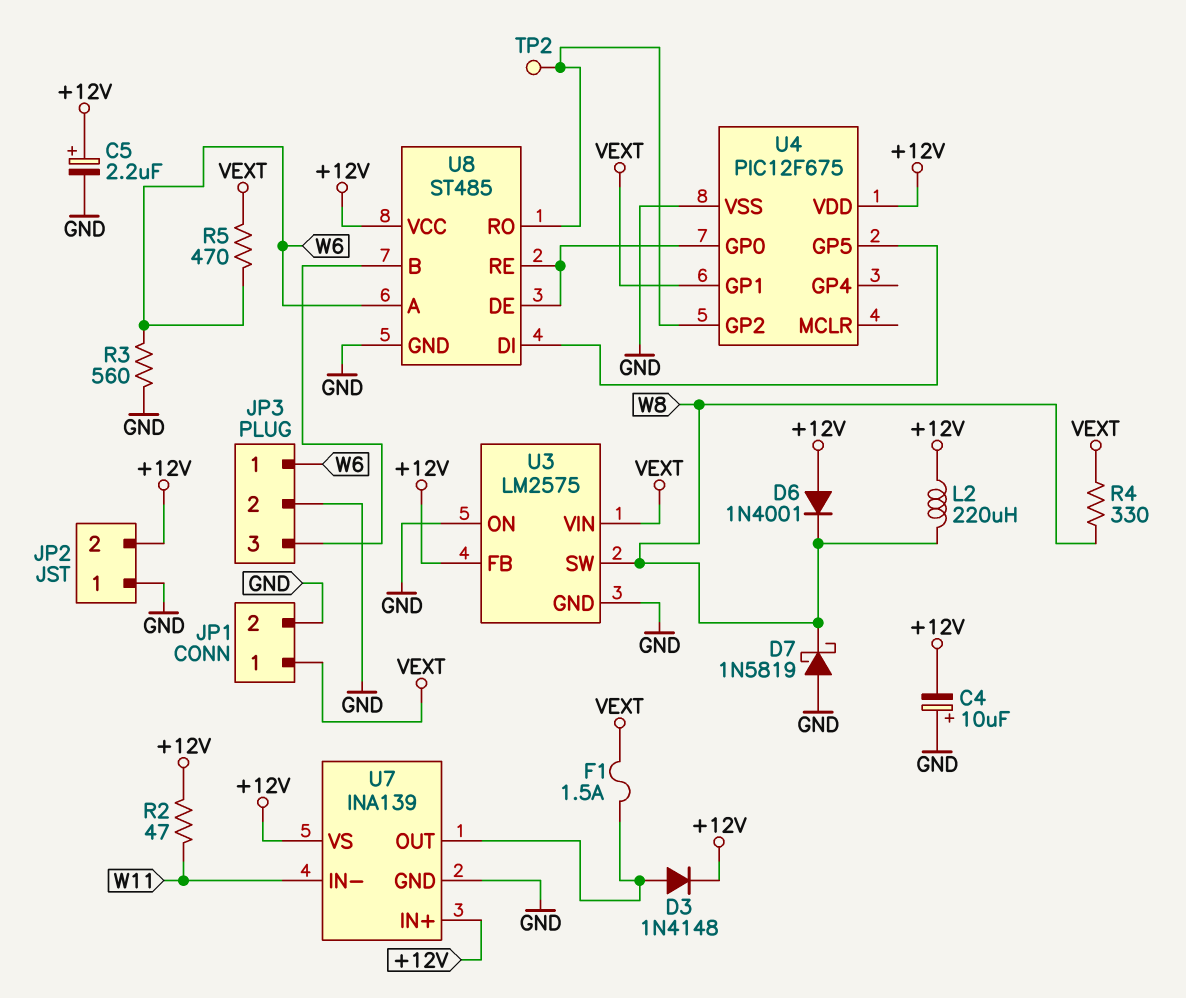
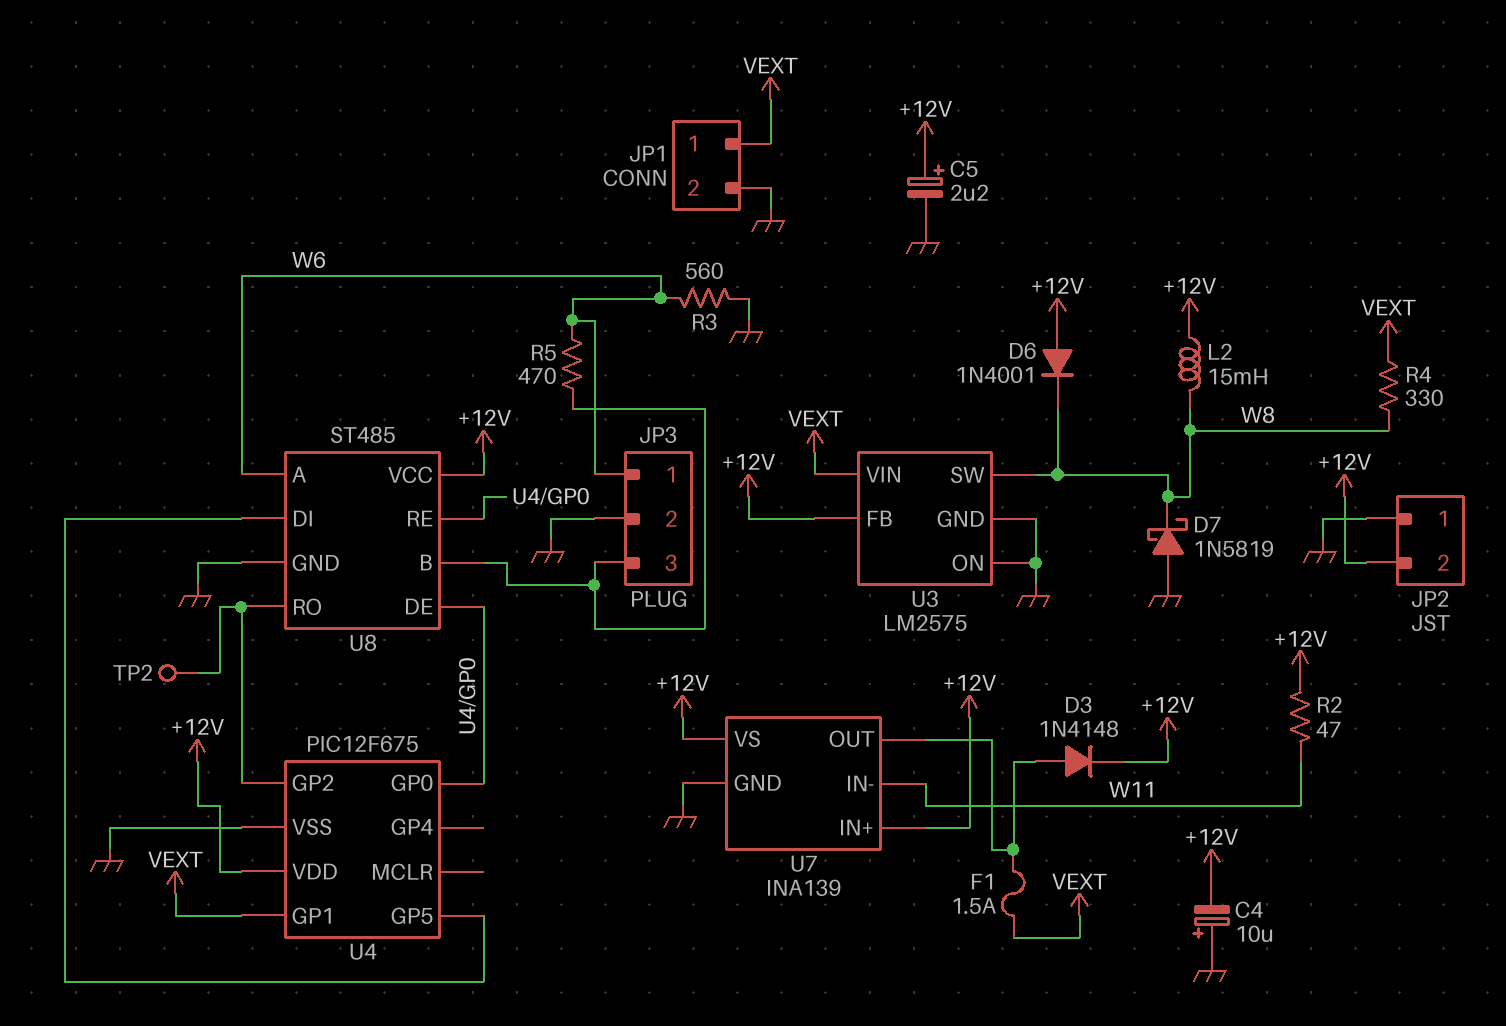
L2: 220uH (+12V, W8) -> 15mH (+12V, W8)
R5: 470 (VEXT, W6) -> 470 (JP3/3, W6)

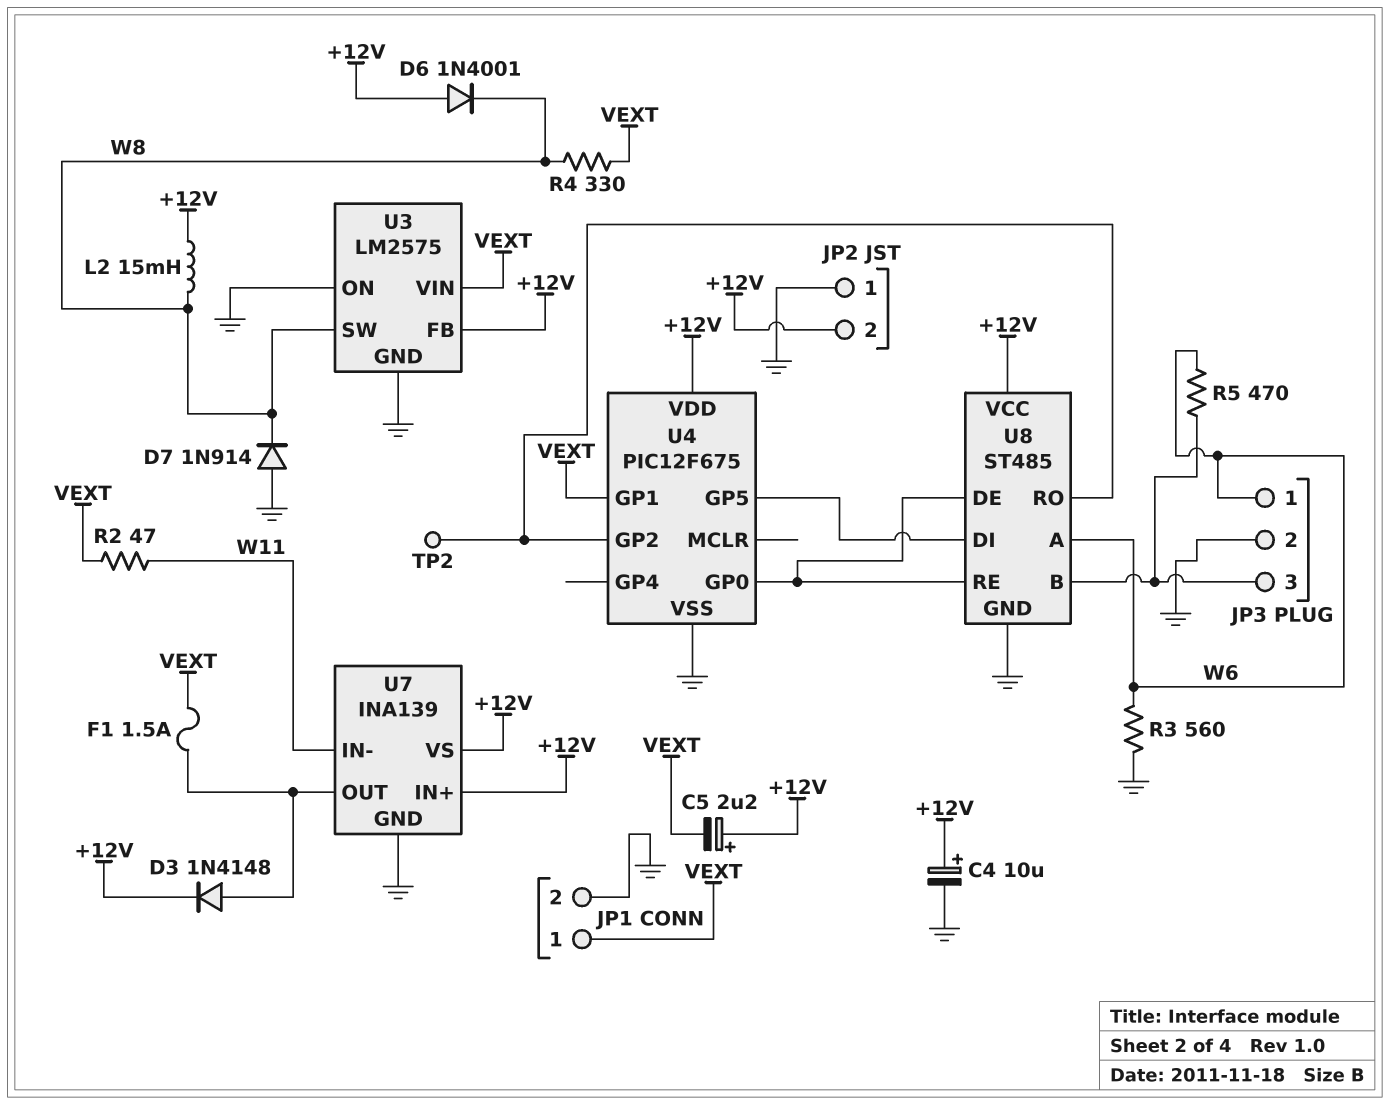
C4: 10uF (plus GND, minus +12V) -> 10uF (plus +12V, minus GND)
C5: 2.2uF (plus +12V, minus GND) -> 2.2uF (plus +12V, minus VEXT)
D7: schottky 1N5819 (A GND, K W8) -> diode 1N914 (A GND, K W8)
R2: 47 (+12V, W11) -> 47 (VEXT, W11)

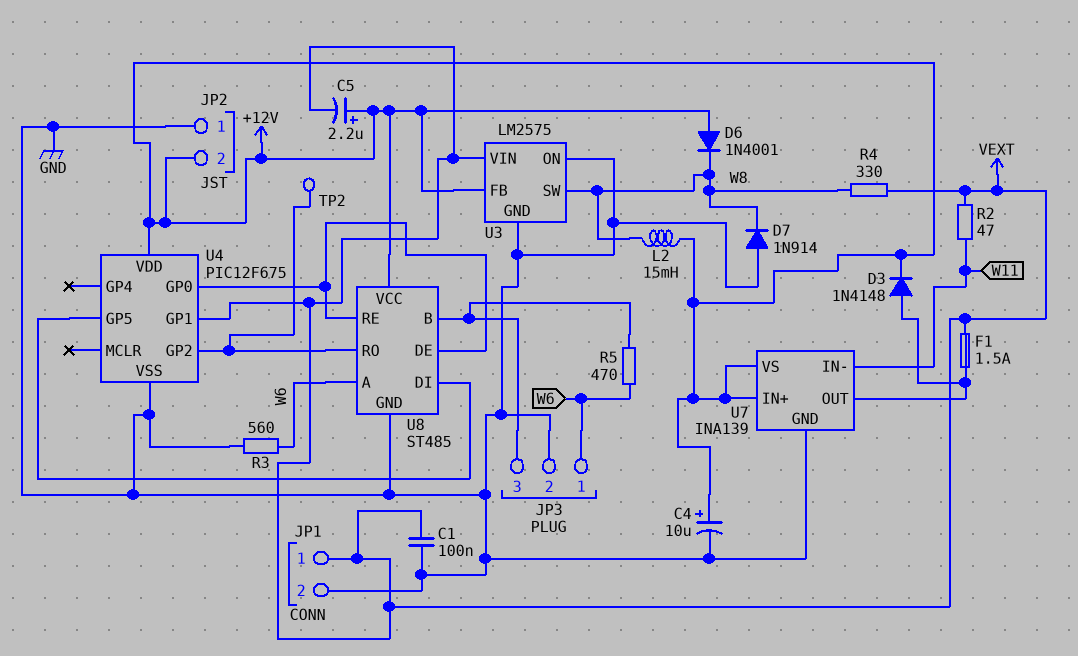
C1: none -> 100nF (GND, VEXT)

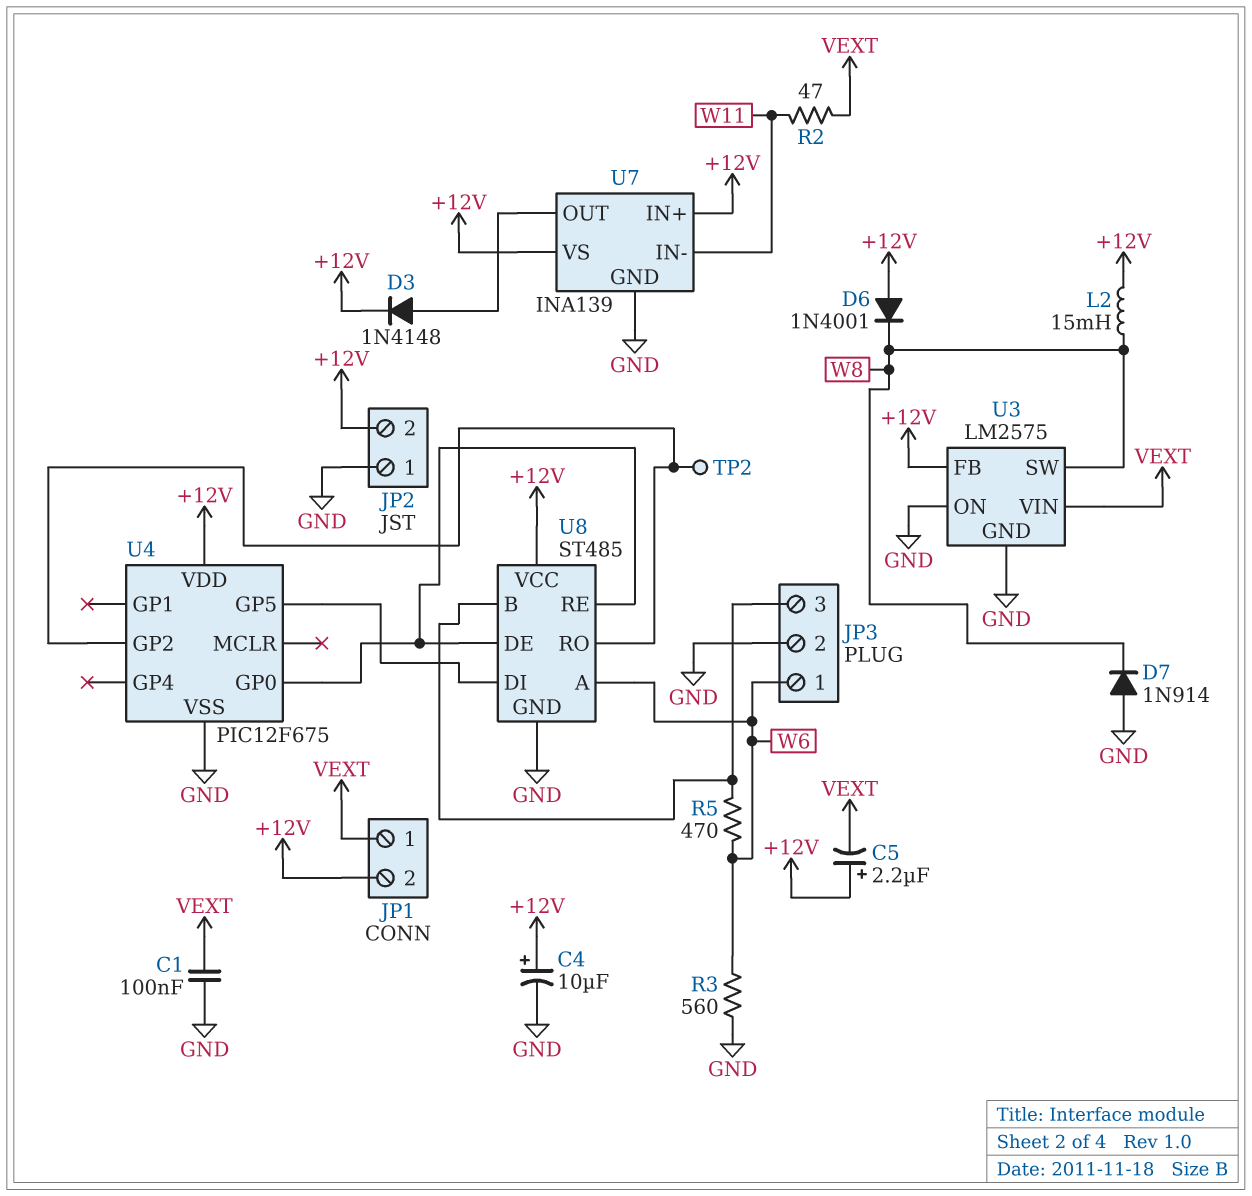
F1: 1.5A (U7/OUT, VEXT) -> none
JP1 pin 2: GND -> +12V
R4: 330 (VEXT, W8) -> none
U4 pin GP1: VEXT -> none

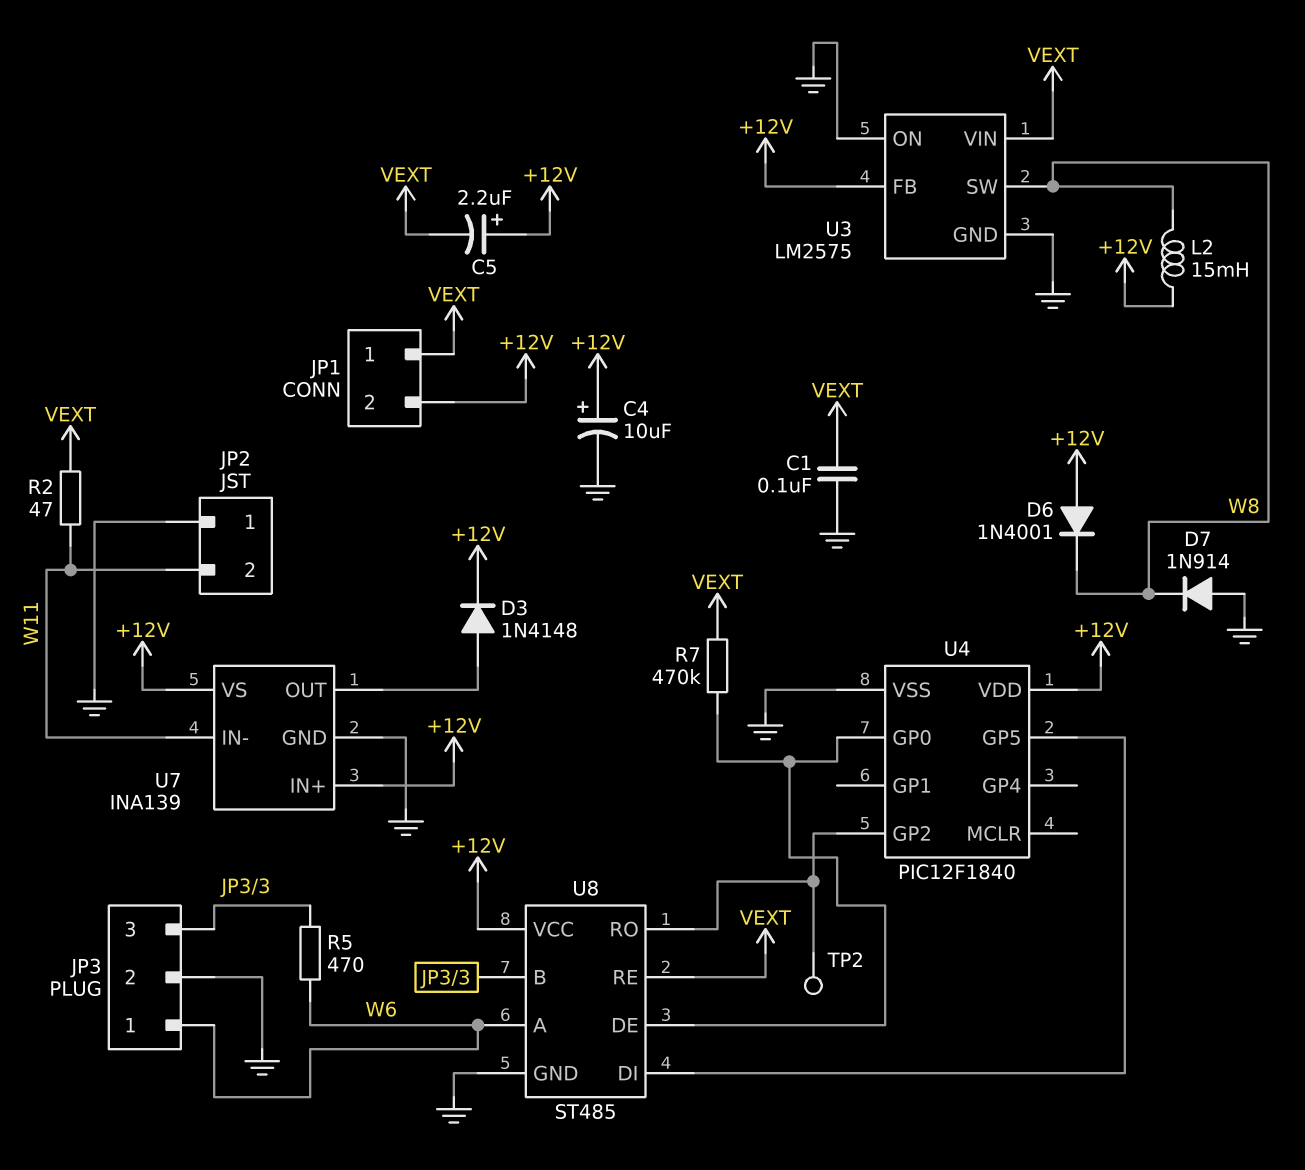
JP2 pin 2: +12V -> W11
R3: 560 (GND, W6) -> none
R7: none -> 470k (U4/GP0, VEXT)
U4: PIC12F675 -> PIC12F1840
U8 pin RE: U4/GP0 -> VEXT

